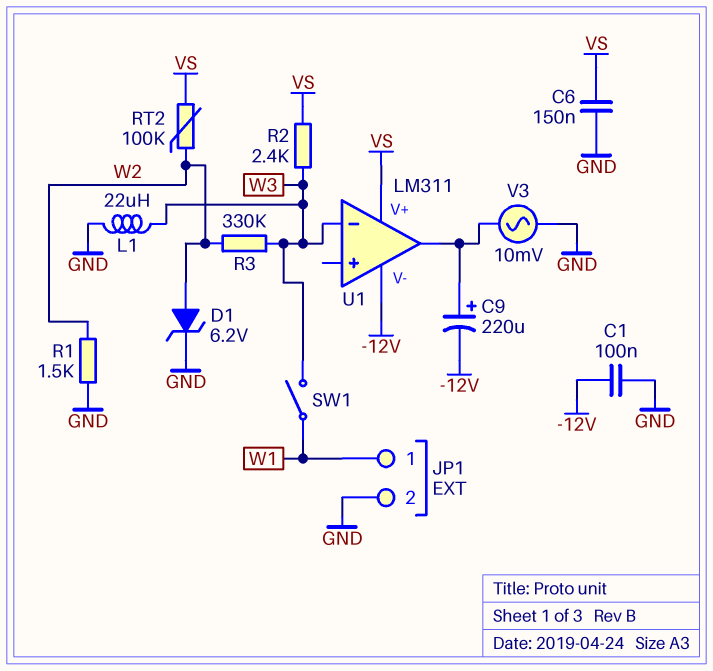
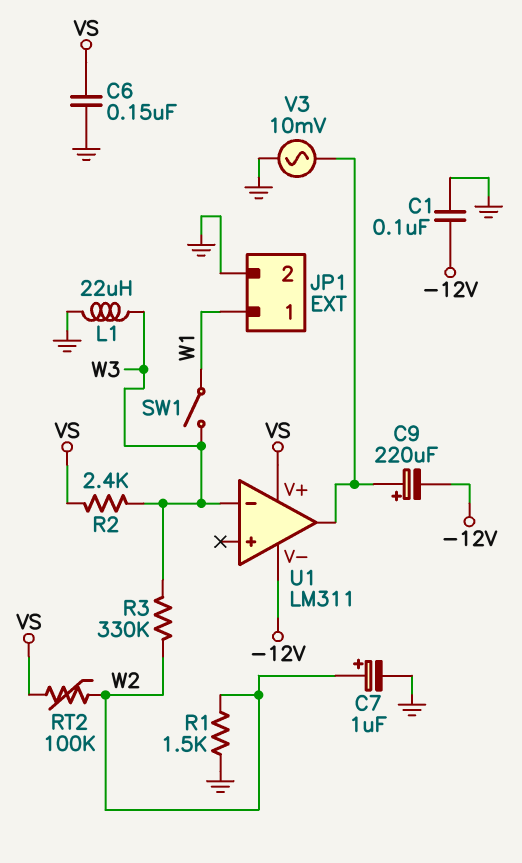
C7: none -> 1uF (plus W2, minus GND)
D1: zener 6.2V (A W2, K GND) -> none

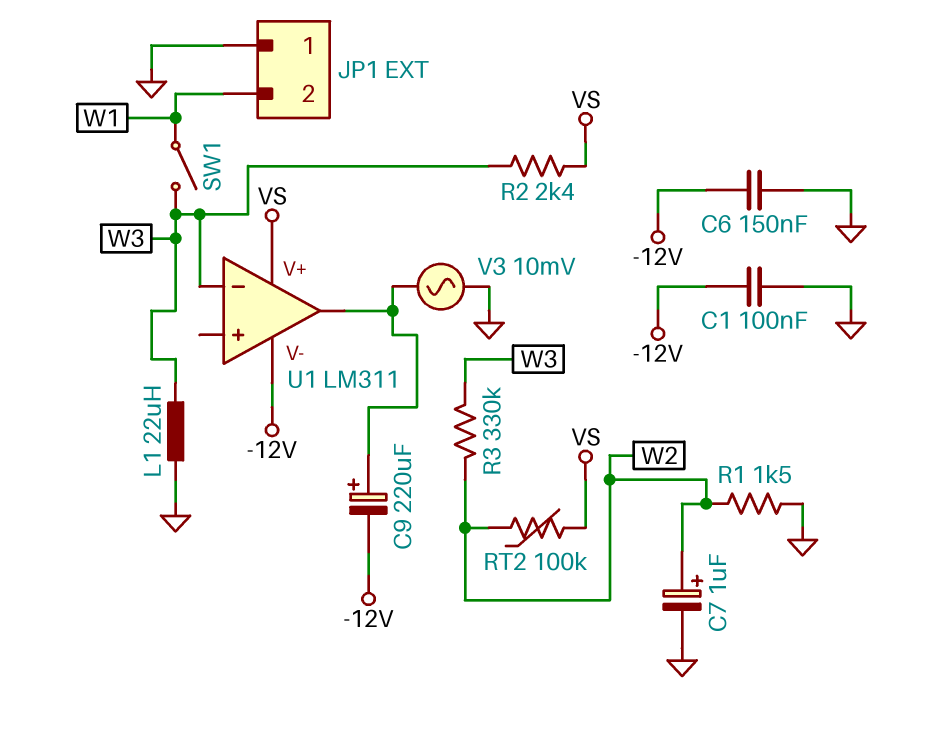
C6: 150nF (GND, VS) -> 150nF (-12V, GND)
JP1 pin 1: W1 -> GND
JP1 pin 2: GND -> W1

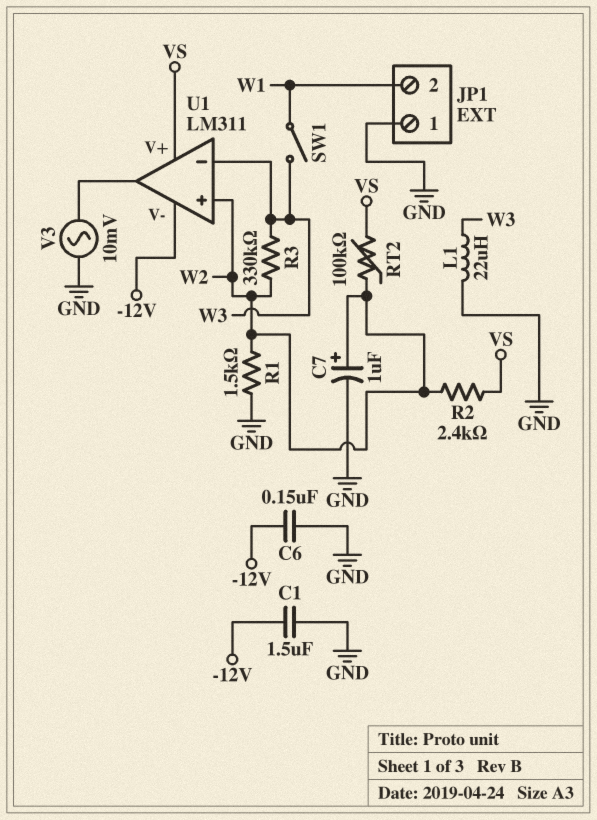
C1: 100nF (-12V, GND) -> 1.5uF (-12V, GND)
C9: 220uF (plus U1/out, minus -12V) -> none
R2: 2.4k (VS, W3) -> 2.4k (VS, W2)
U1 pin in+: none -> W2

